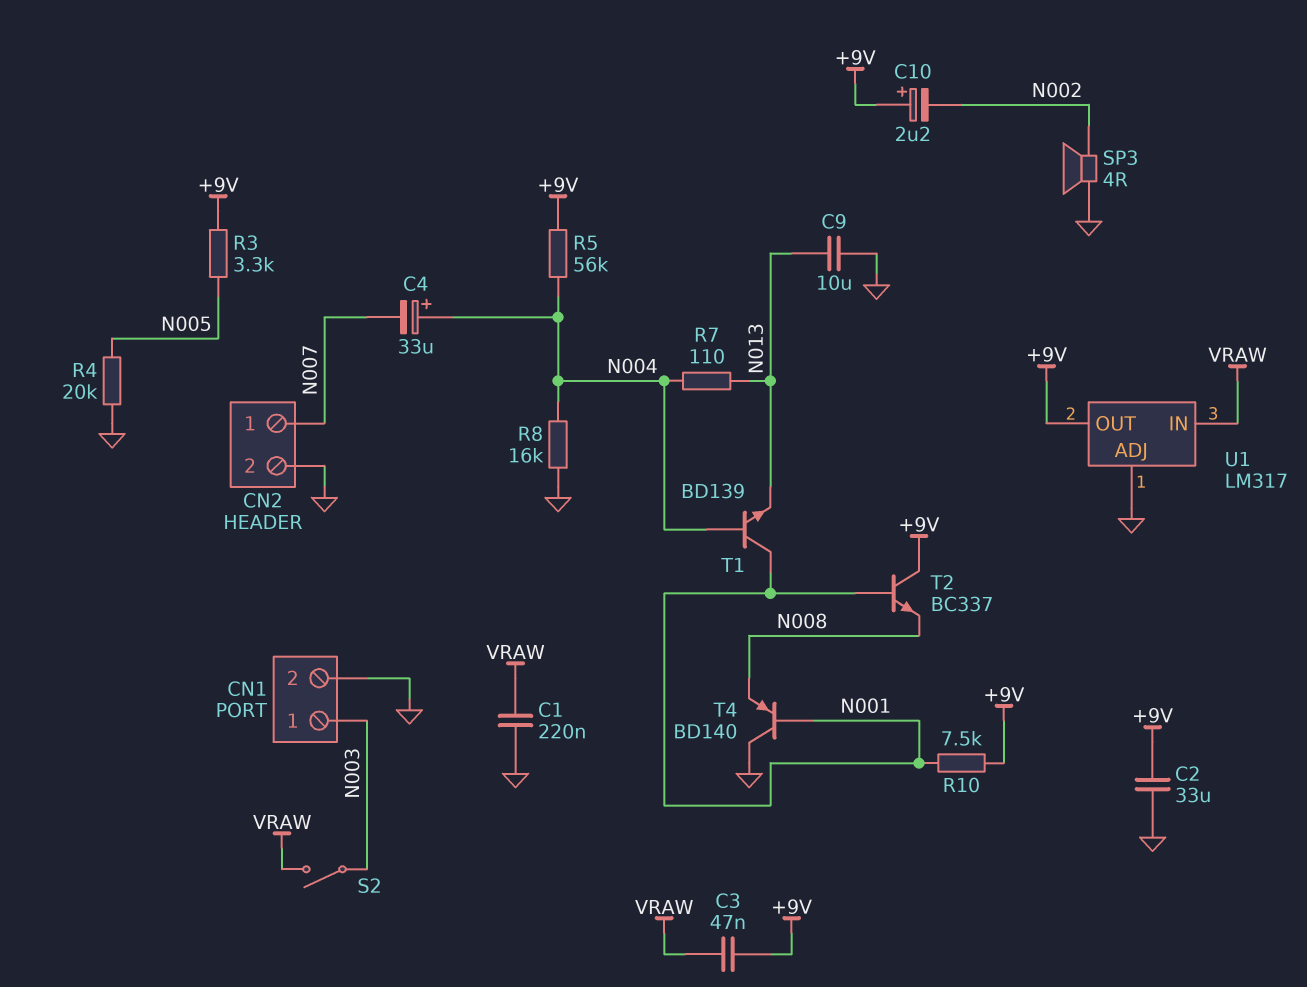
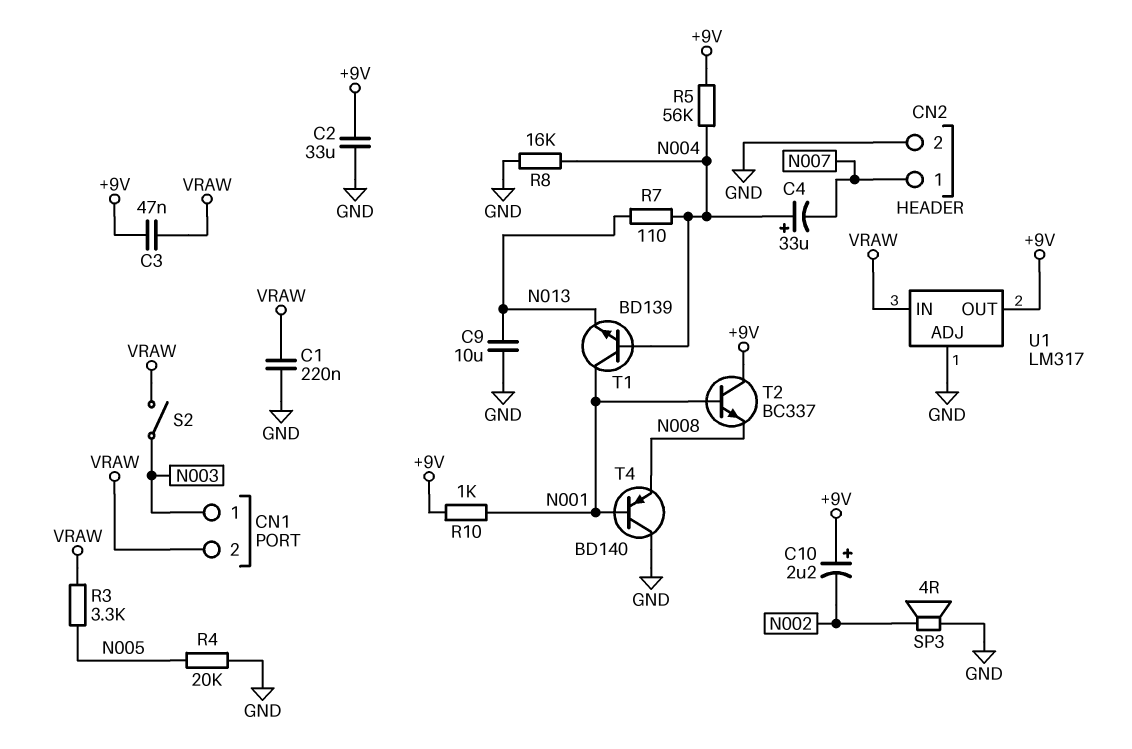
CN1 pin 2: GND -> VRAW
R3: 3.3k (+9V, N005) -> 3.3k (N005, VRAW)
R10: 7.5k (+9V, N001) -> 1k (+9V, N001)

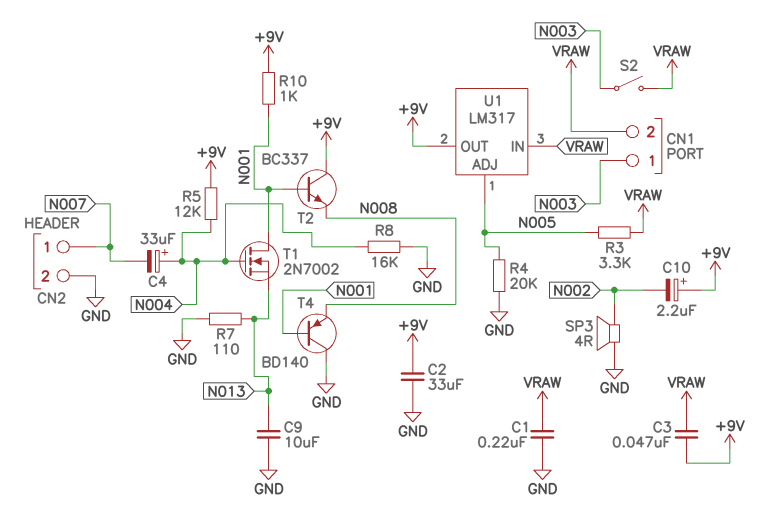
R5: 56k (+9V, N004) -> 12k (+9V, N004)
R7: 110 (N004, N013) -> 110 (GND, N013)
T1: NPN BD139 (B N004, C N001, E N013) -> NMOS 2N7002 (G N004, D N001, S N013)
U1 pin ADJ: GND -> N005

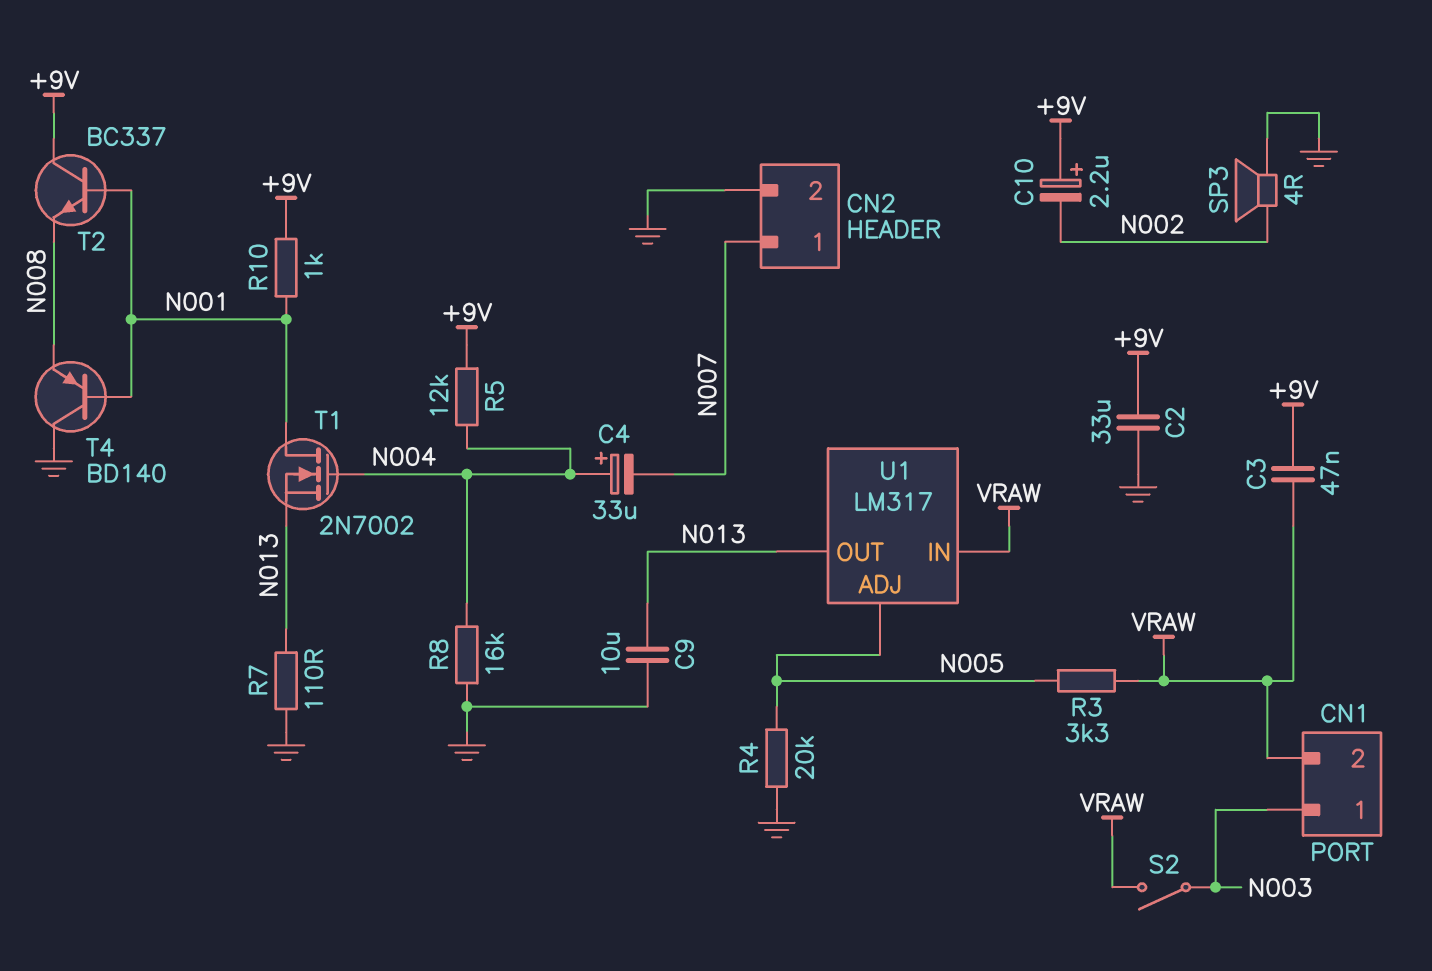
C1: 220nF (GND, VRAW) -> none
U1 pin OUT: +9V -> N013

